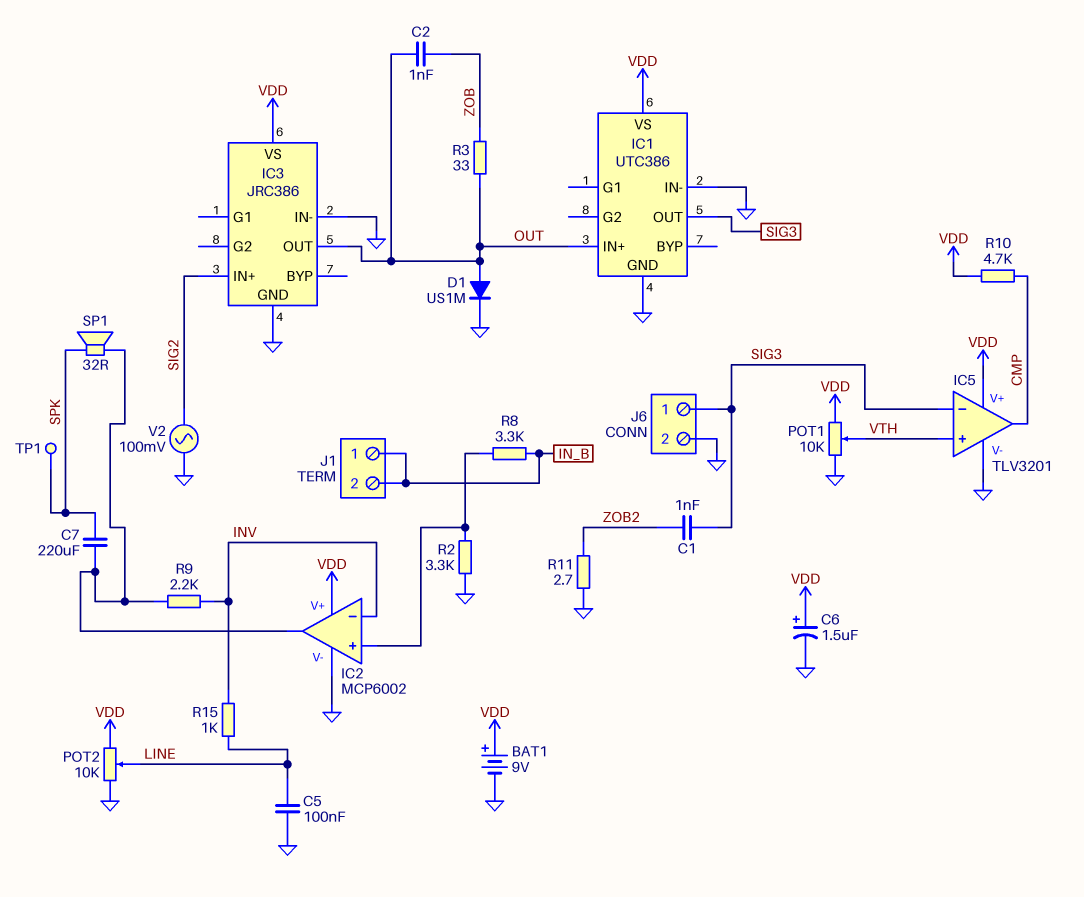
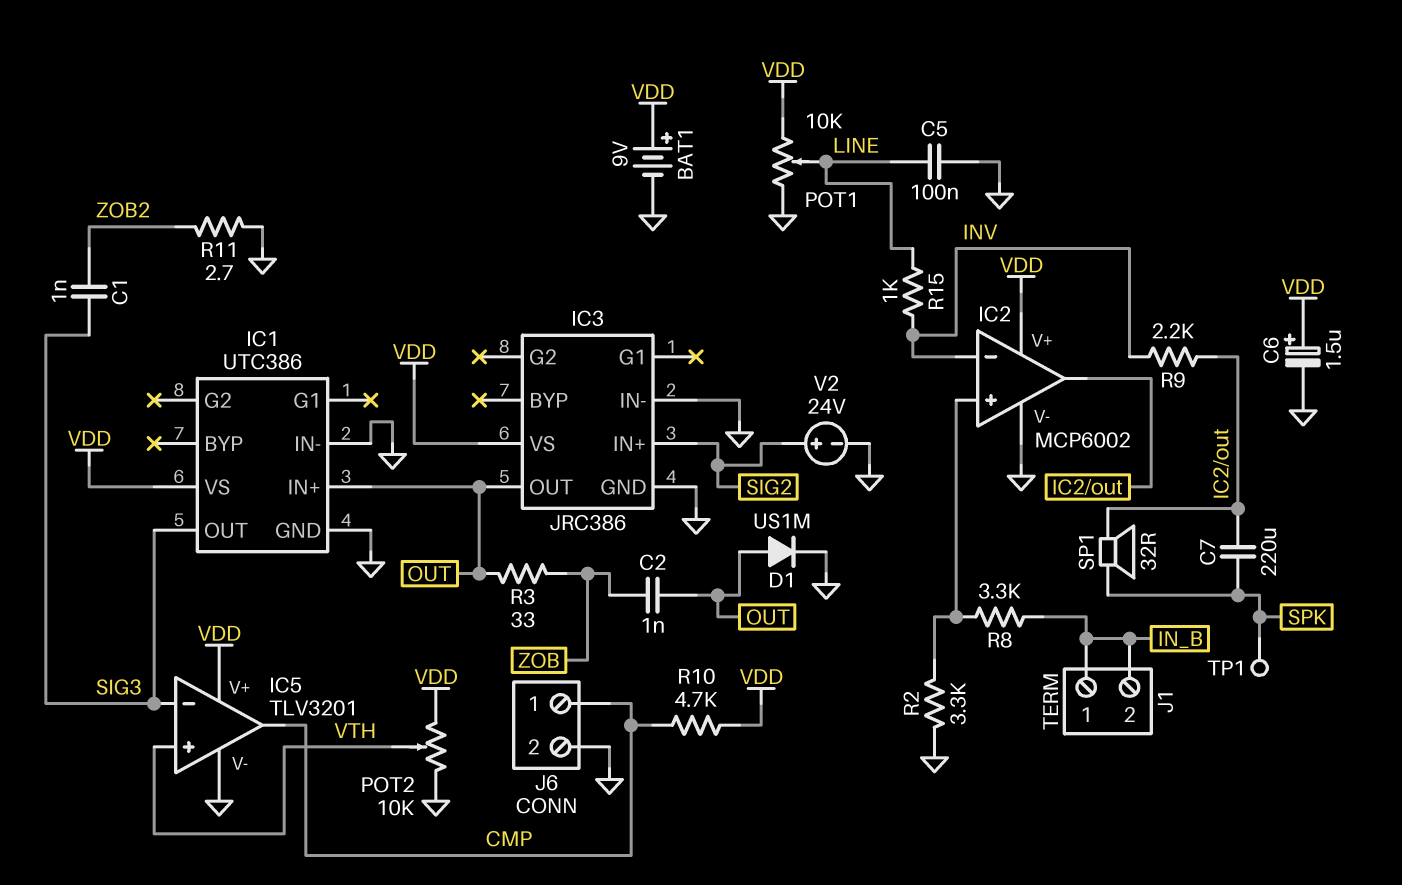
J6 pin 1: SIG3 -> CMP
POT1: 10k (GND, VDD, wiper VTH) -> 10k (GND, VDD, wiper LINE)
POT2: 10k (GND, VDD, wiper LINE) -> 10k (GND, VDD, wiper VTH)
V2: AC 100mV (GND, SIG2) -> 24V (plus SIG2, minus GND)

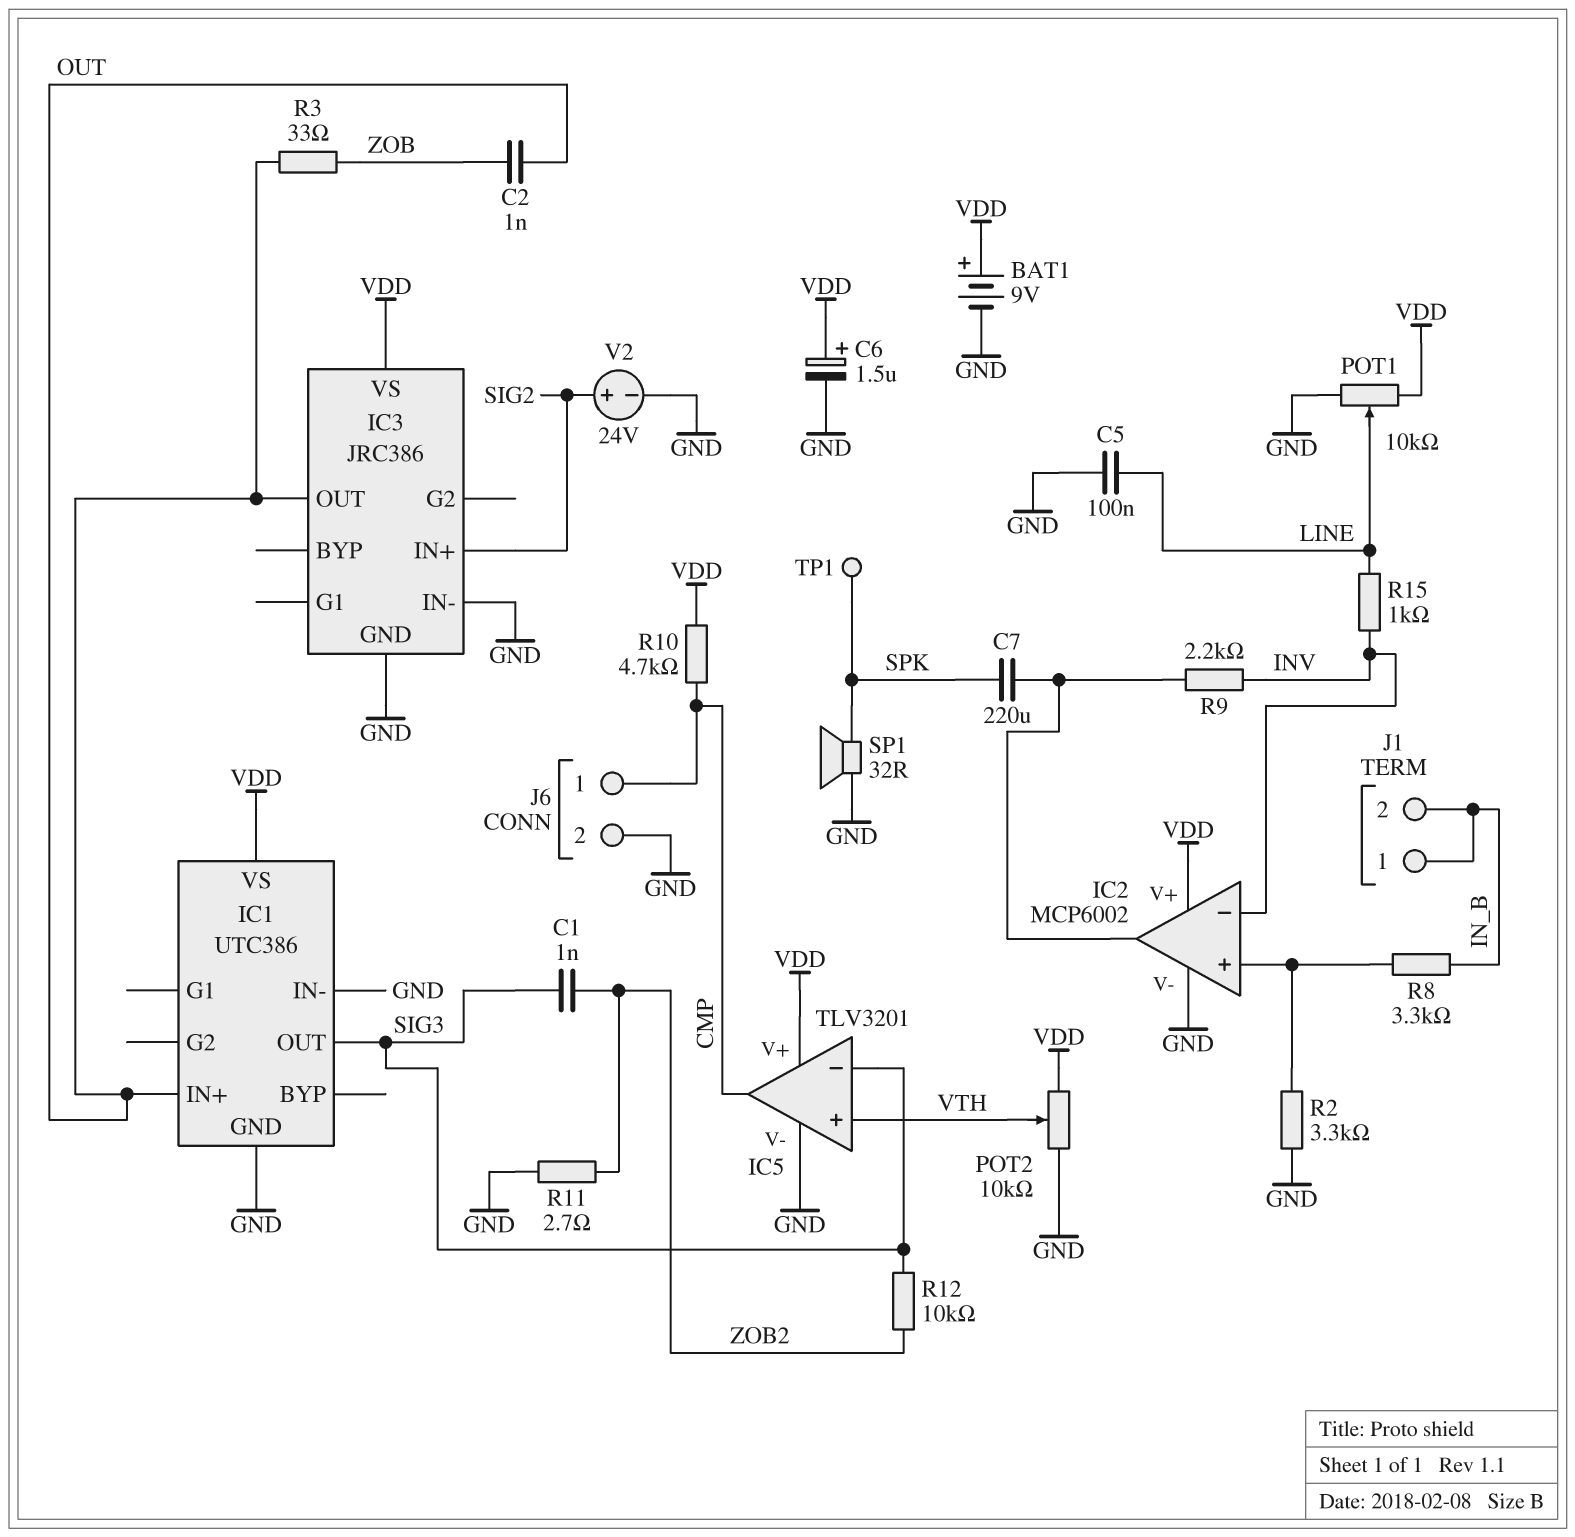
D1: diode US1M (A OUT, K GND) -> none
R12: none -> 10k (SIG3, ZOB2)
SP1: speaker 32R (IC2/out, SPK) -> speaker 32R (GND, SPK)

